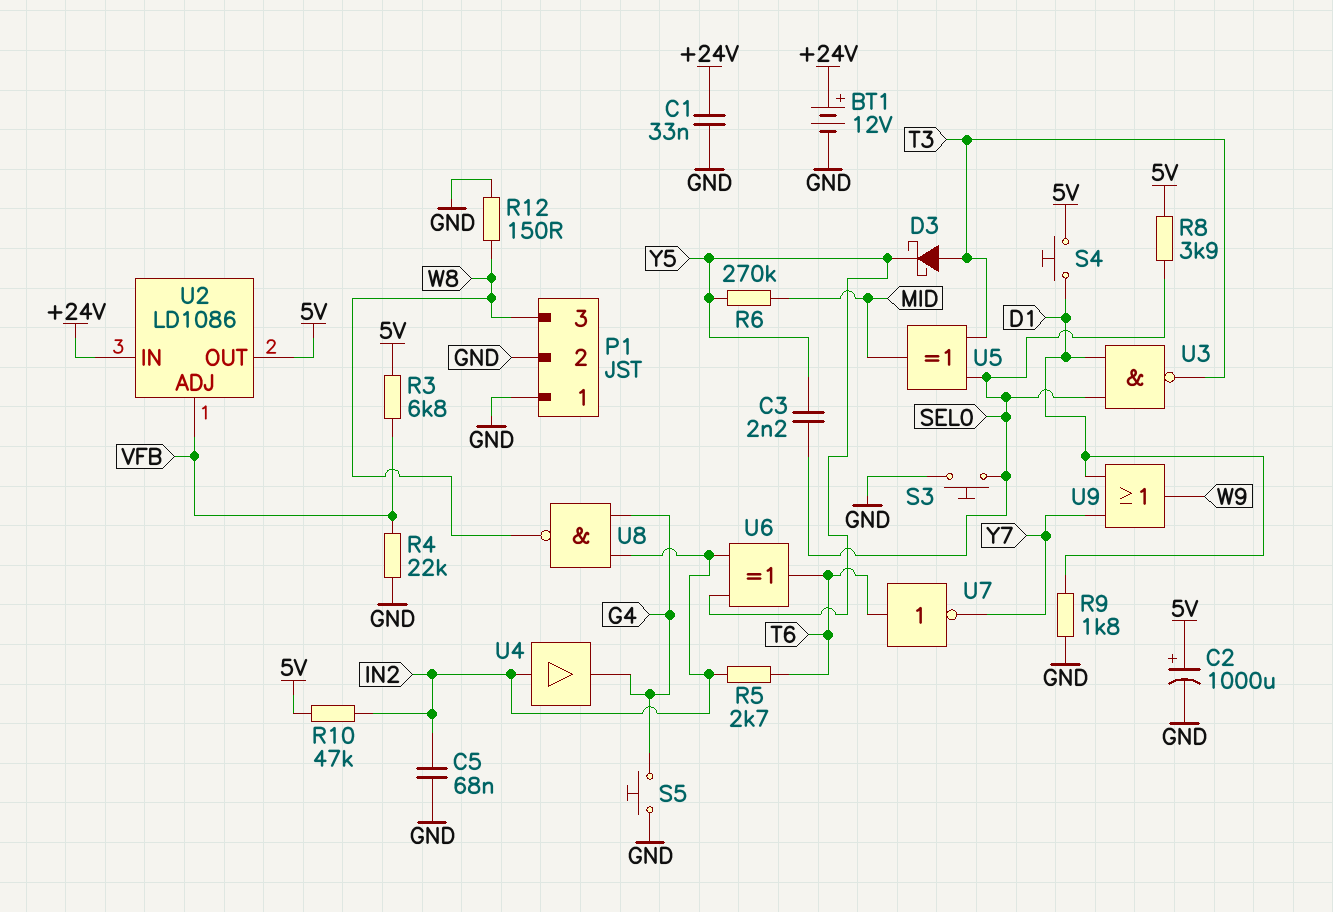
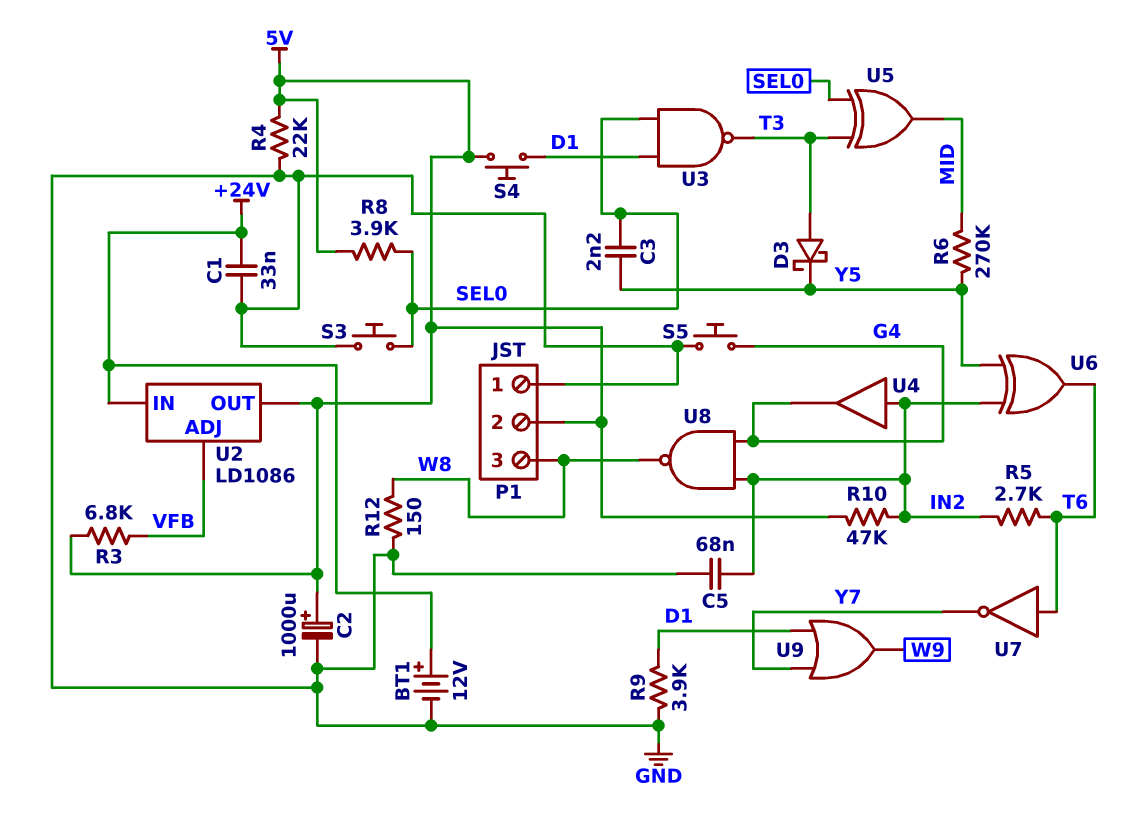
P1 pin 2: GND -> 5V
R4: 22k (GND, VFB) -> 22k (5V, GND)
R9: 1.8k (D1, GND) -> 3.9k (D1, GND)

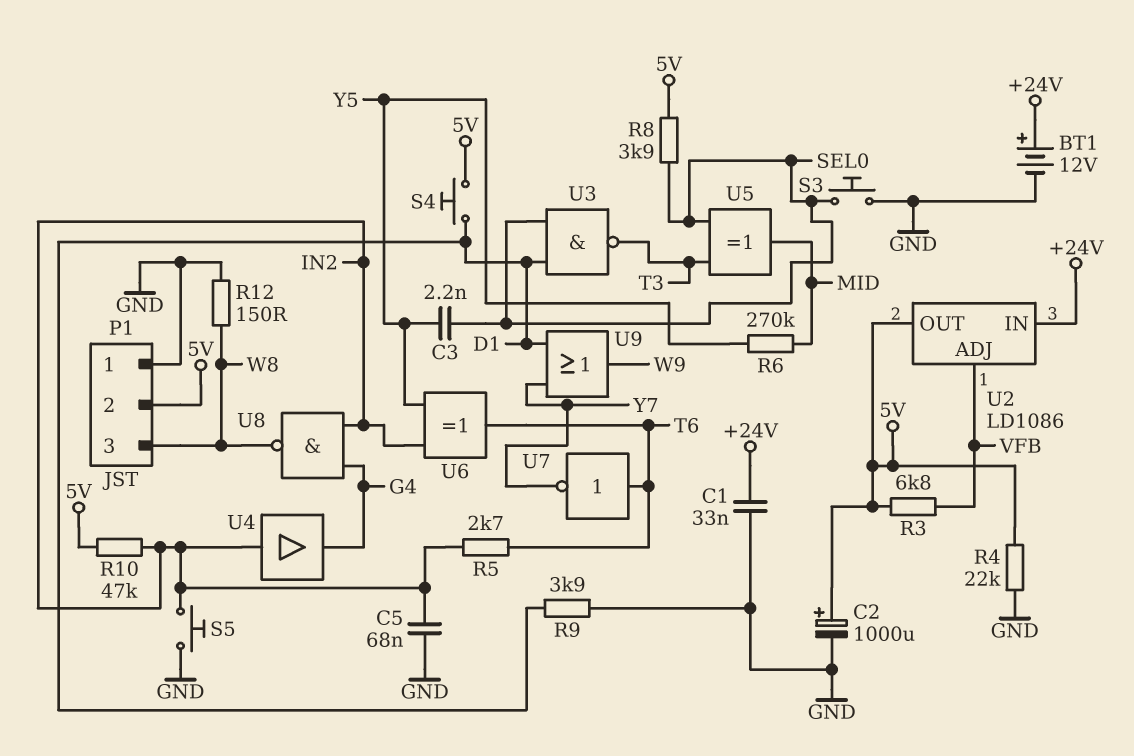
D3: schottky (A T3, K Y5) -> none
S5: button (G4, GND) -> button (GND, IN2)

